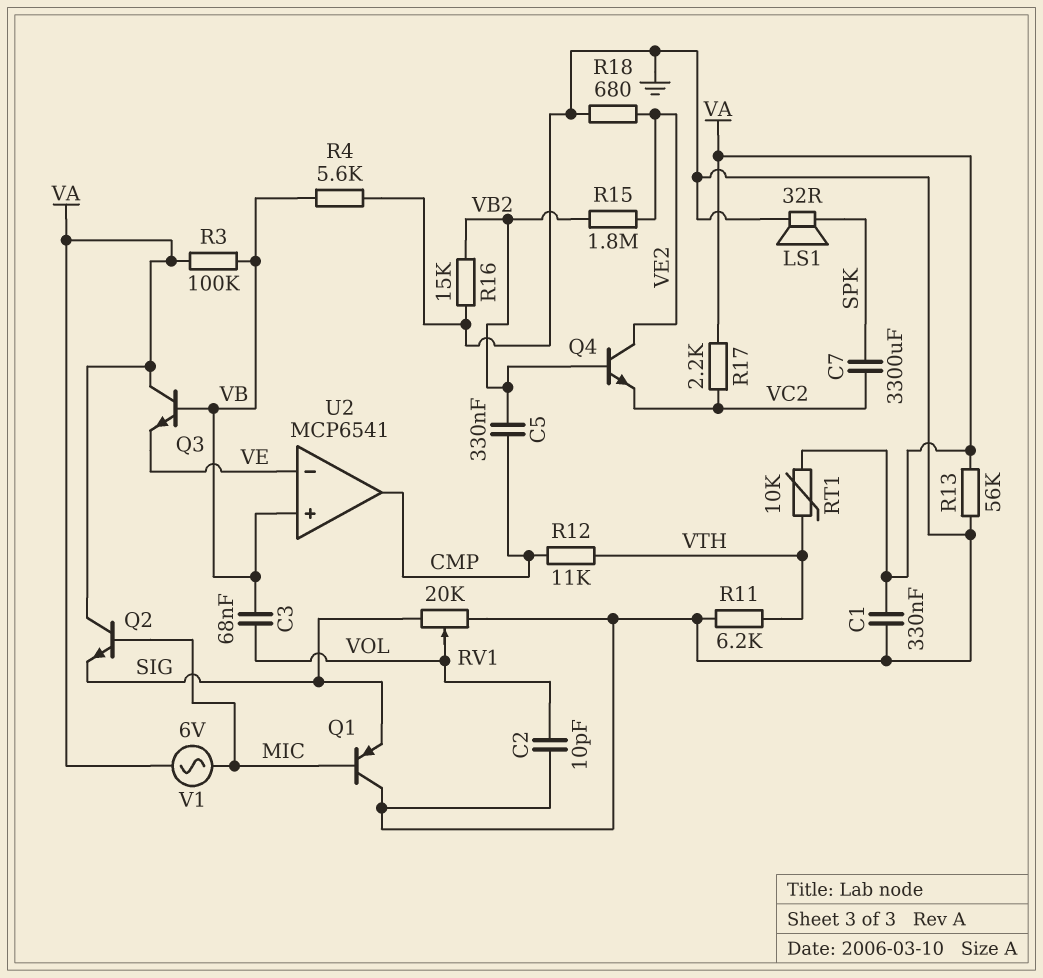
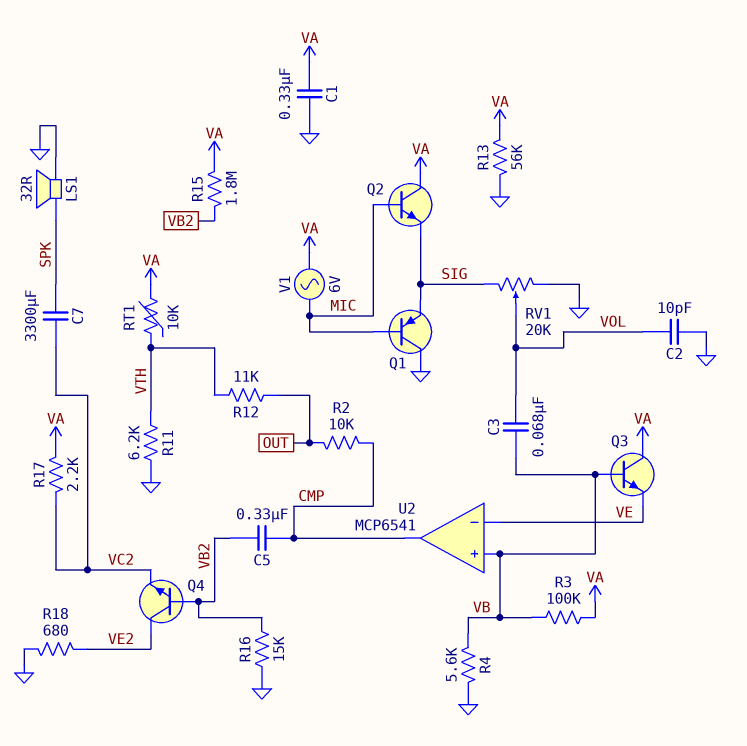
R2: none -> 10k (CMP, OUT)
R12: 11k (CMP, VTH) -> 11k (OUT, VTH)
R15: 1.8M (VB2, VE2) -> 1.8M (VA, VB2)

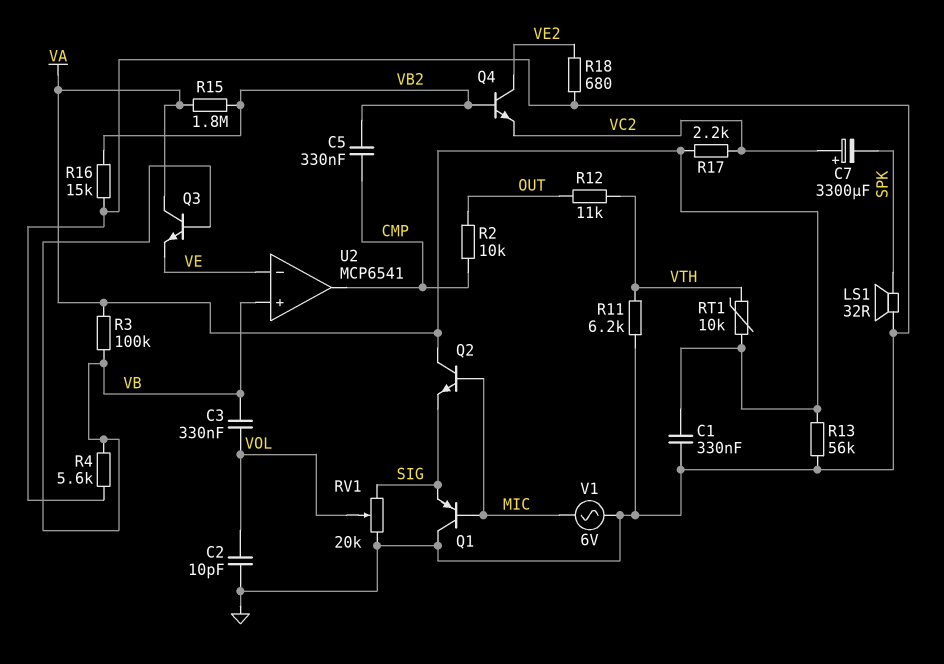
C3: 68nF (VB, VOL) -> 330nF (VB, VOL)
C7: 3300uF (SPK, VC2) -> 3300uF (plus VC2, minus SPK)
V1: AC 6V (MIC, VA) -> AC 6V (GND, MIC)

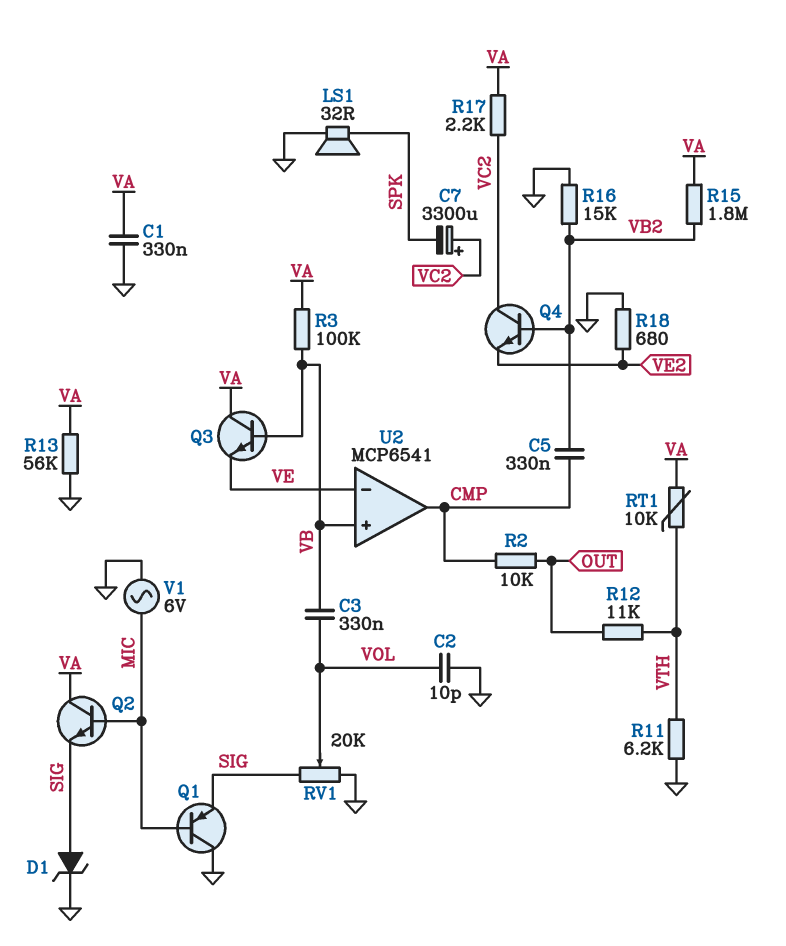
D1: none -> zener (A SIG, K GND)
Q4: NPN (B VB2, C VE2, E VC2) -> NPN (B VB2, C VC2, E VE2)
R4: 5.6k (GND, VB) -> none

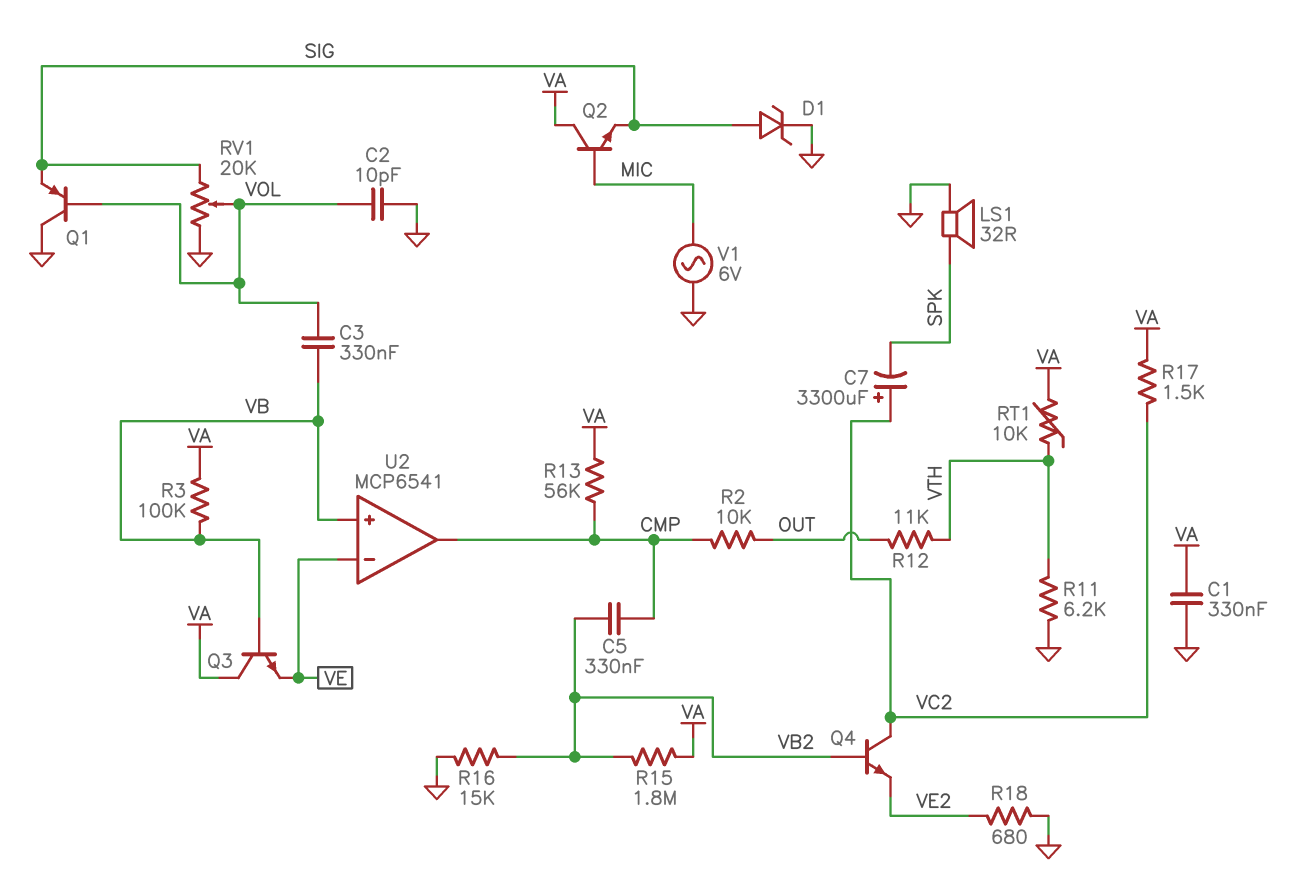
Q1: PNP (B MIC, C GND, E SIG) -> PNP (B VOL, C GND, E SIG)
R13: 56k (GND, VA) -> 56k (CMP, VA)
R17: 2.2k (VA, VC2) -> 1.5k (VA, VC2)

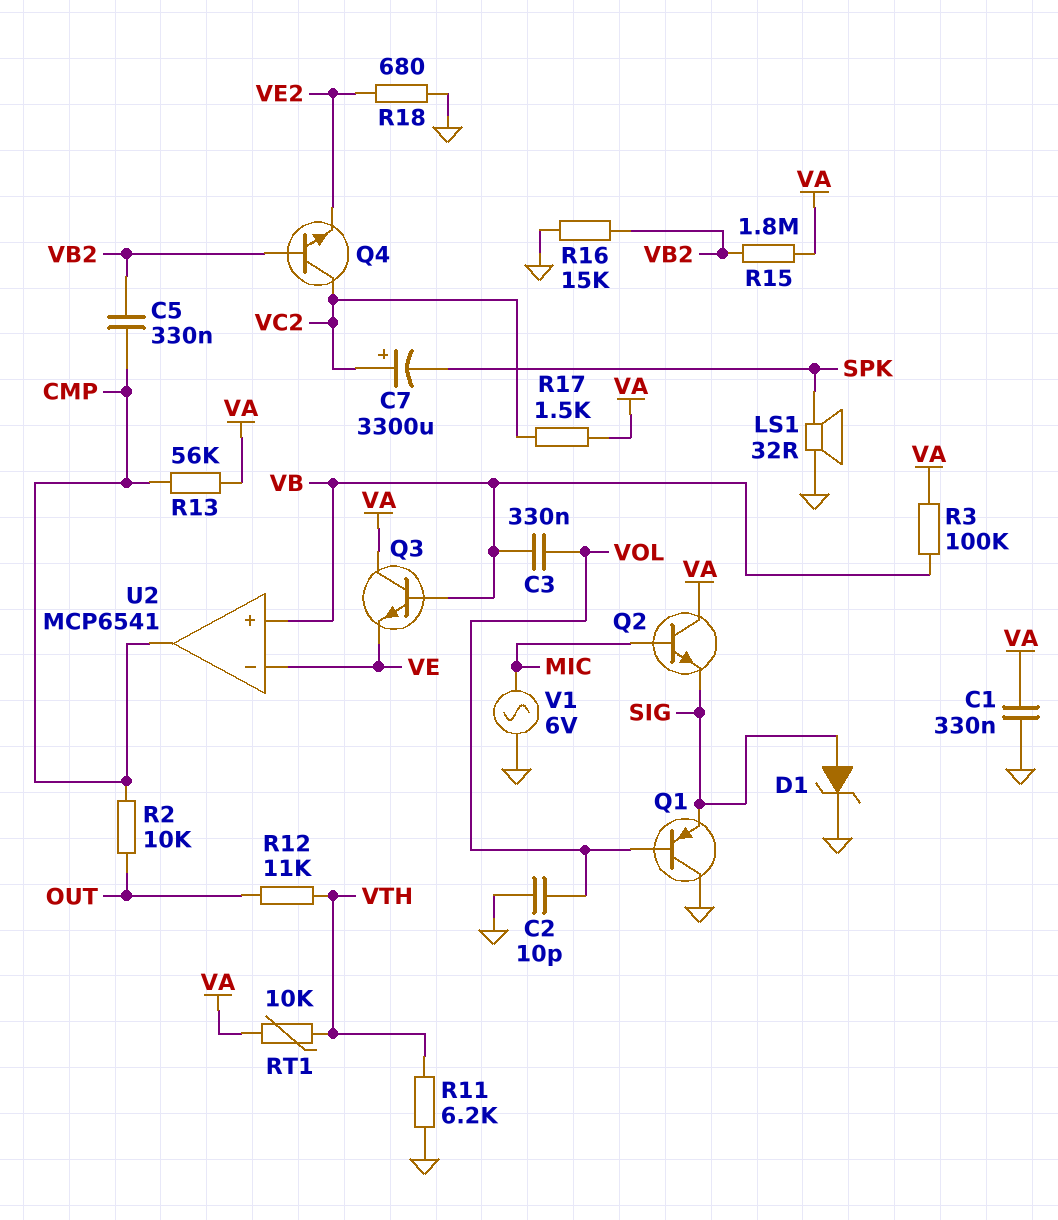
RV1: 20k (GND, SIG, wiper VOL) -> none

